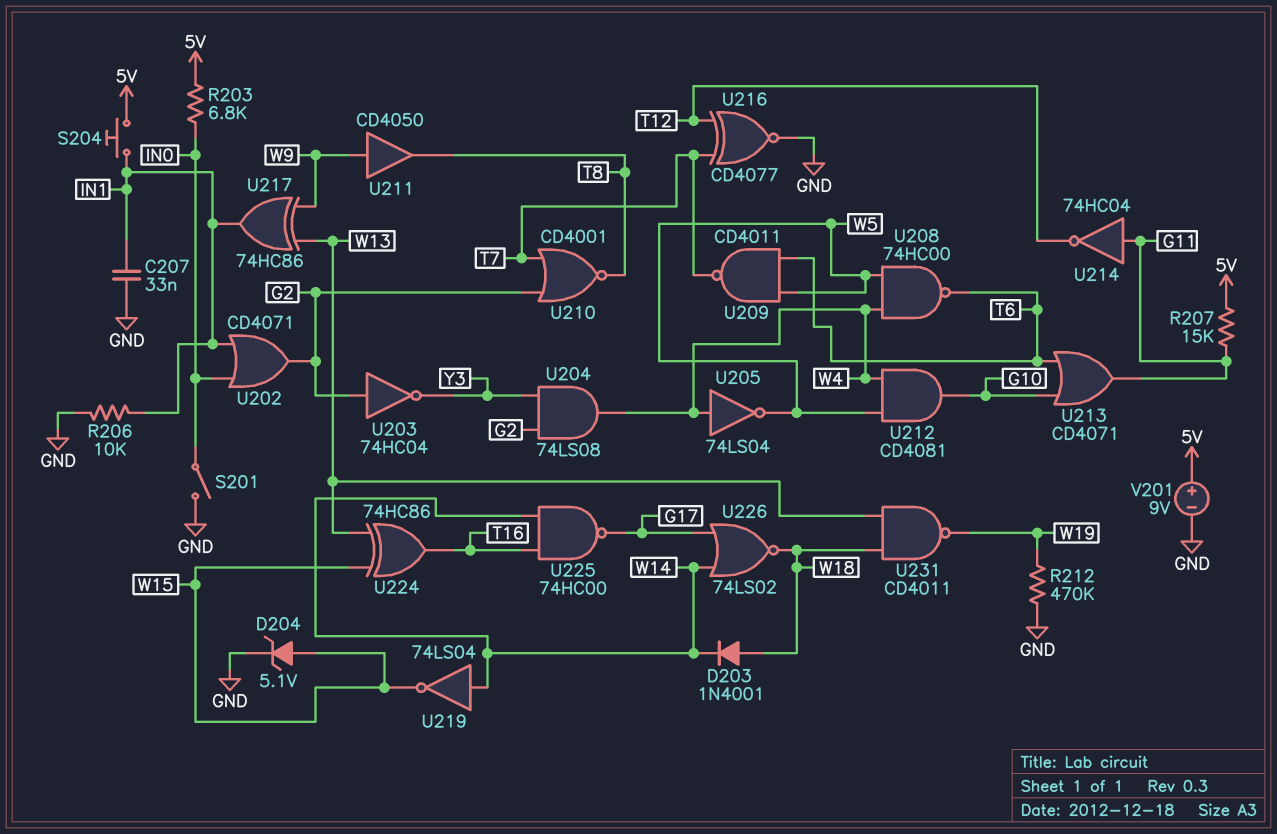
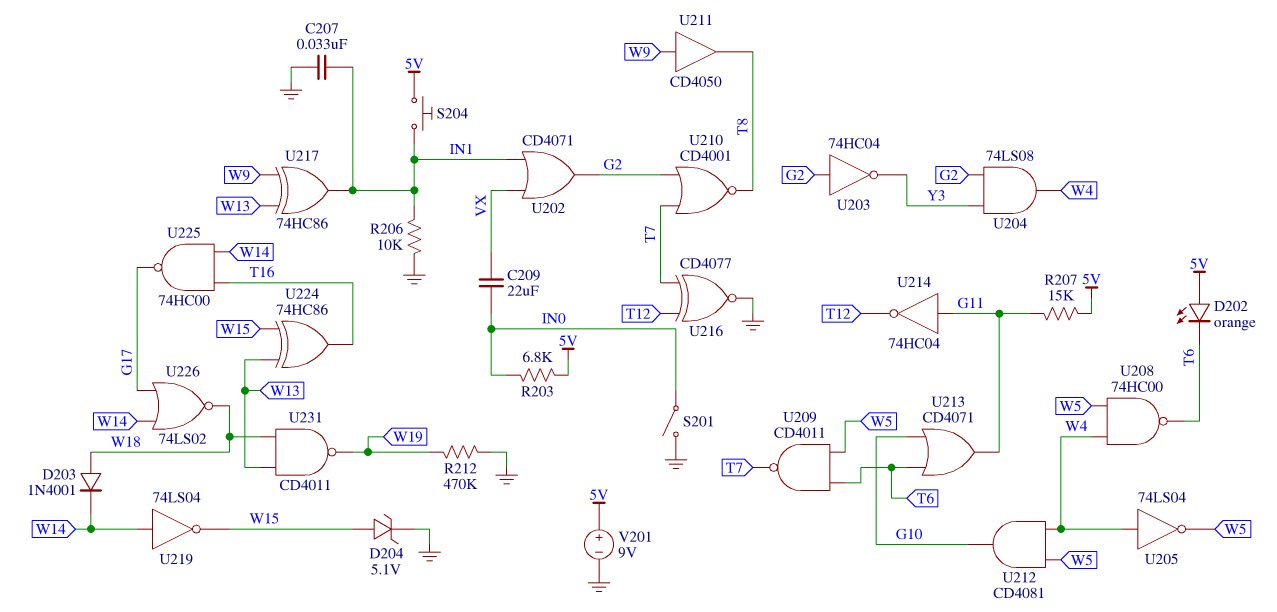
C209: none -> 22uF (IN0, VX)
D202: none -> LED orange (A 5V, K T6)
U202: OR CD4071 (in IN0, in IN1, out G2) -> OR CD4071 (in IN1, in VX, out G2)

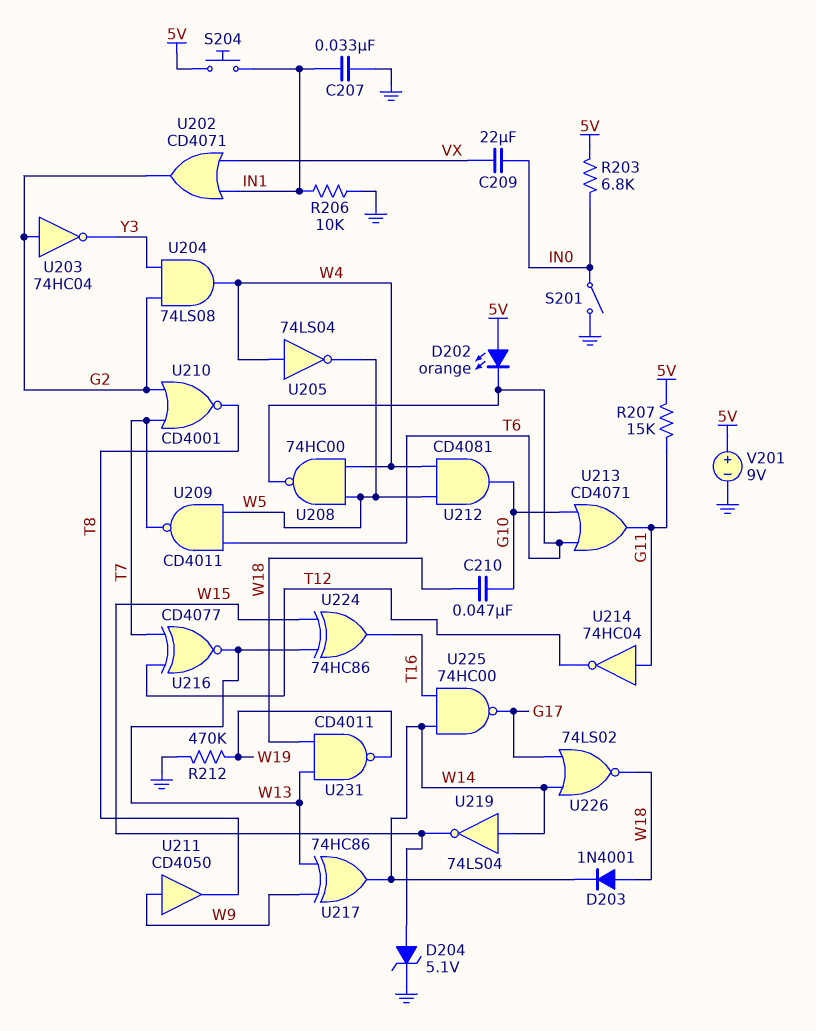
C210: none -> 47nF (G10, W18)
U216: XNOR CD4077 (in T7, in T12, out GND) -> XNOR CD4077 (in T7, in T12, out W13)
U217: XOR 74HC86 (in W9, in W13, out IN1) -> XOR 74HC86 (in W9, in W13, out W14)

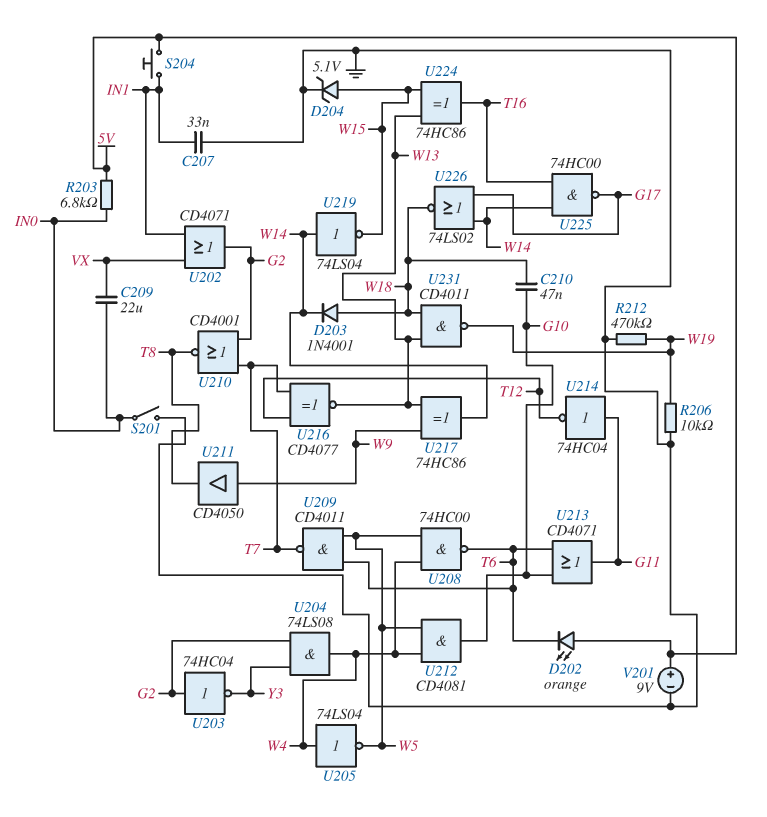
R206: 10k (GND, IN1) -> 10k (GND, W19)
R207: 15k (5V, G11) -> none

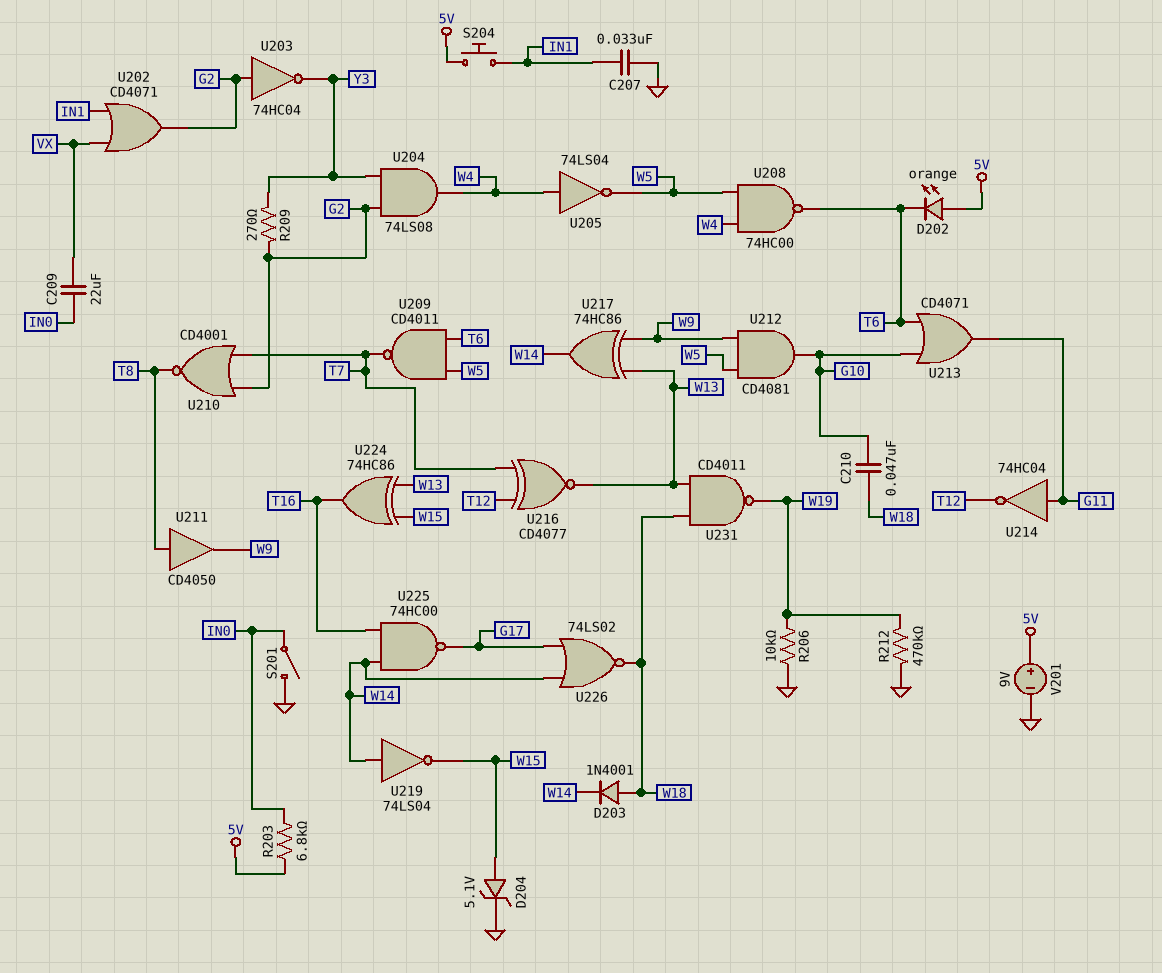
R209: none -> 270 (G2, Y3)
U211: buffer CD4050 (in W9, out T8) -> buffer CD4050 (in T8, out W9)
U212: AND CD4081 (in W4, in W5, out G10) -> AND CD4081 (in W5, in W9, out G10)

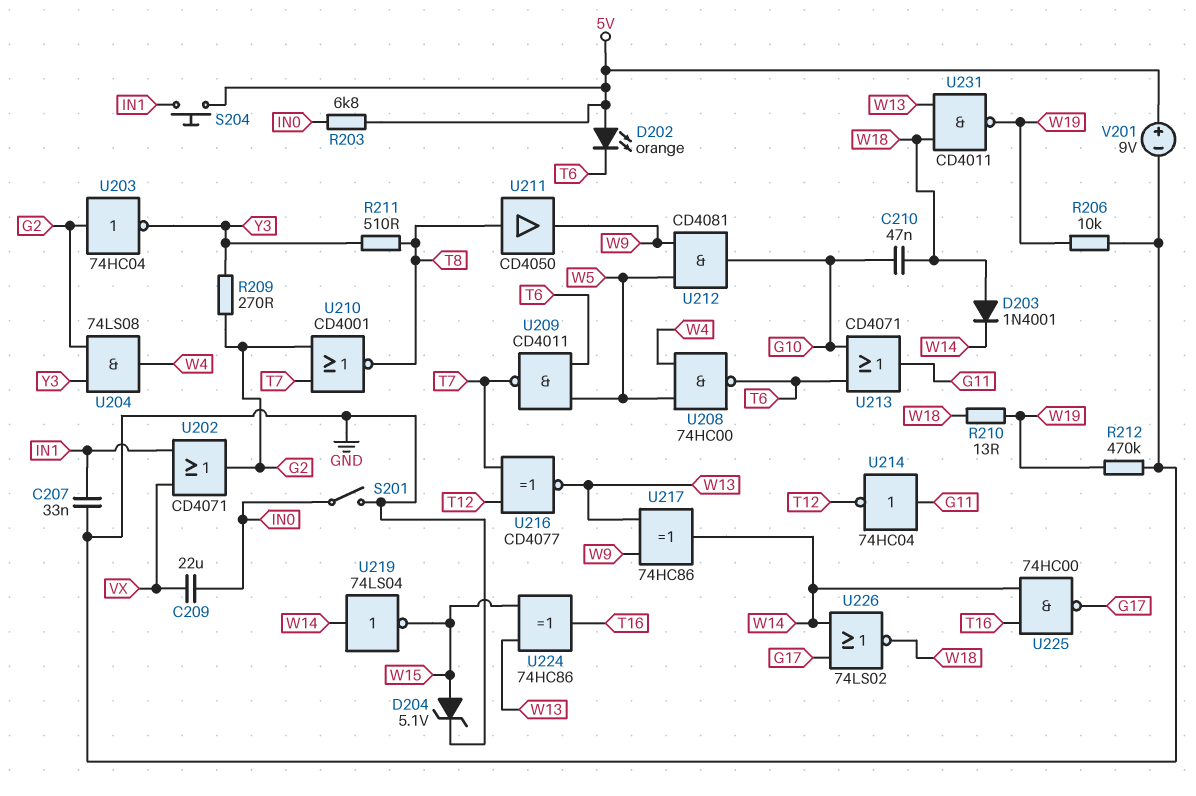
R210: none -> 13 (W18, W19)
R211: none -> 510 (T8, Y3)
U205: NOT 74LS04 (in W4, out W5) -> none

